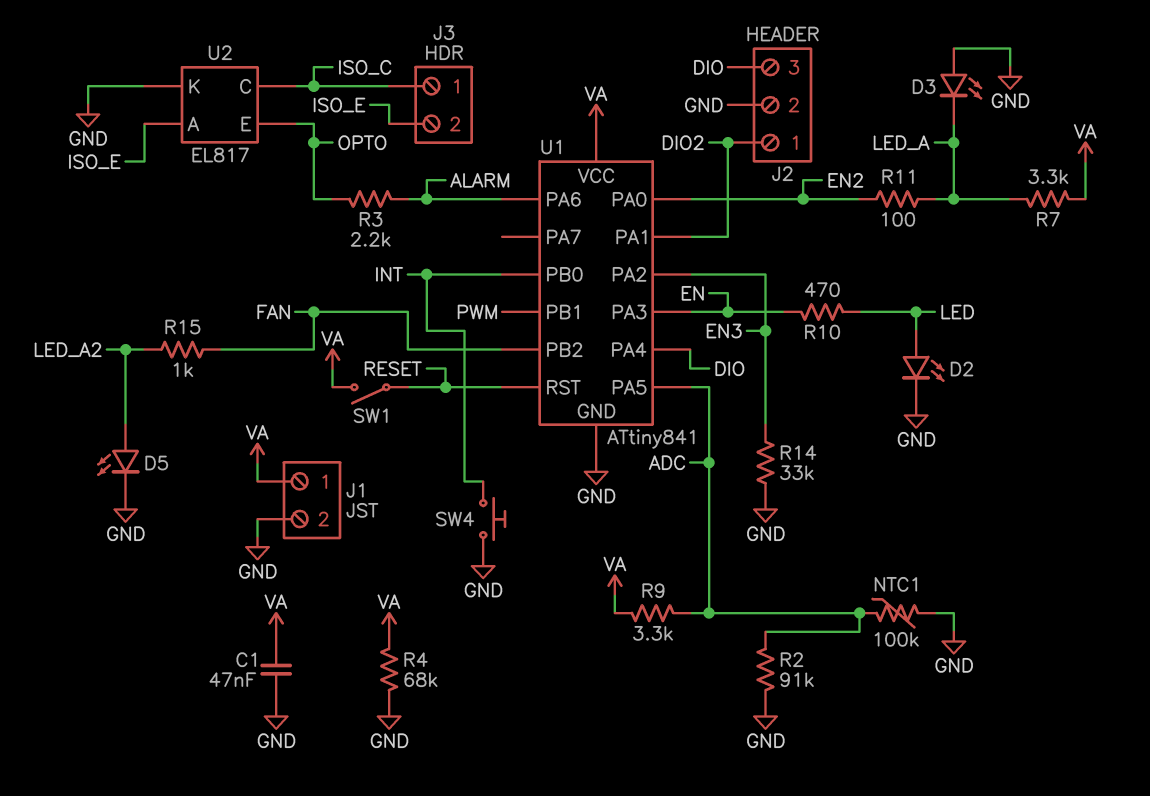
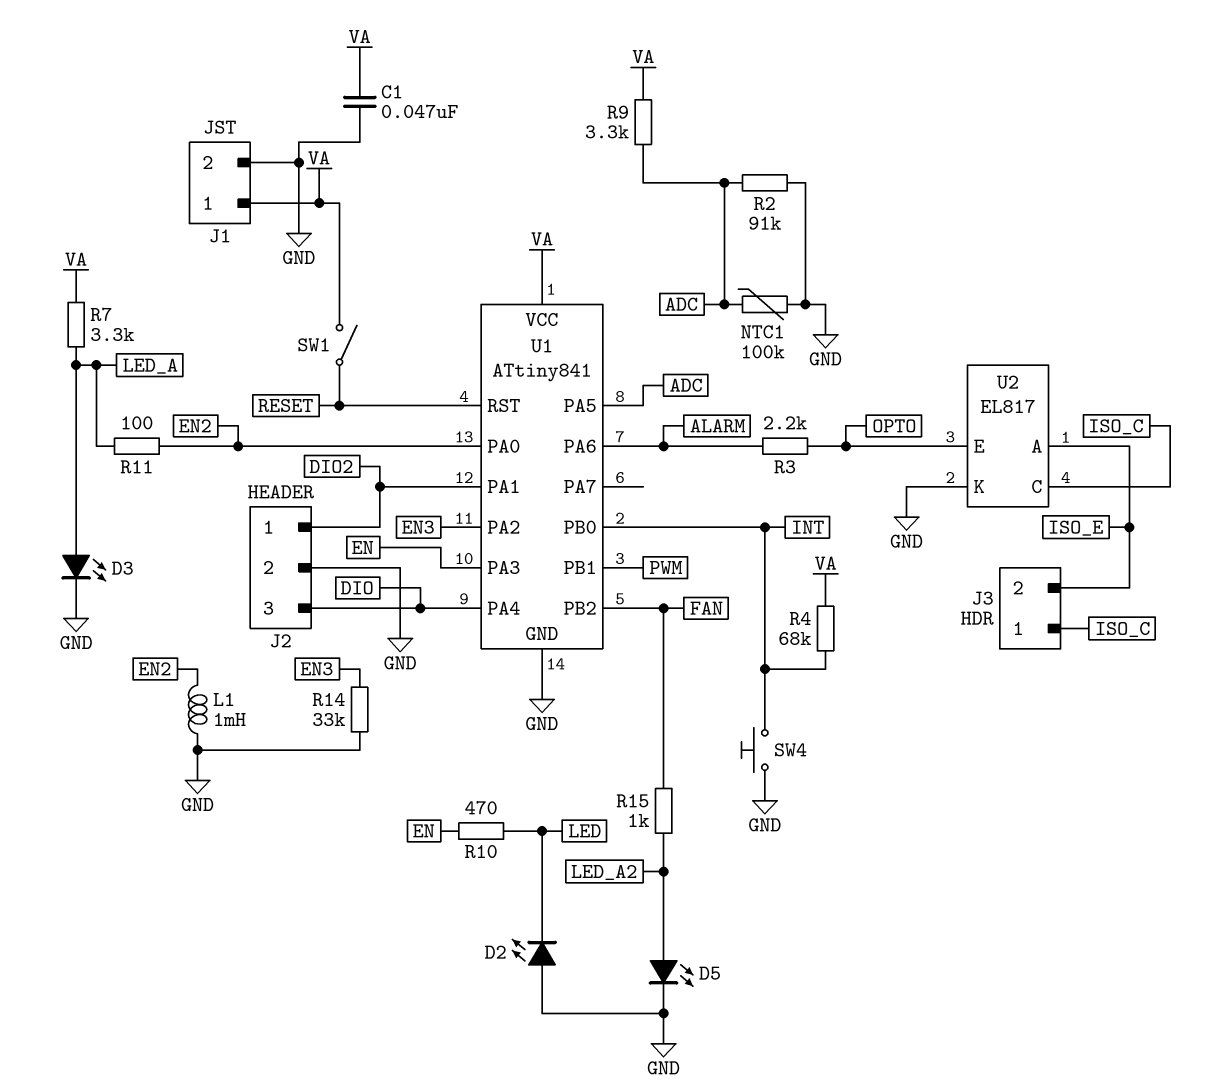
D2: LED (A LED, K GND) -> LED (A GND, K LED)
D3: LED (A GND, K LED_A) -> LED (A LED_A, K GND)
L1: none -> 1mH (EN2, GND)
R4: 68k (GND, VA) -> 68k (INT, VA)

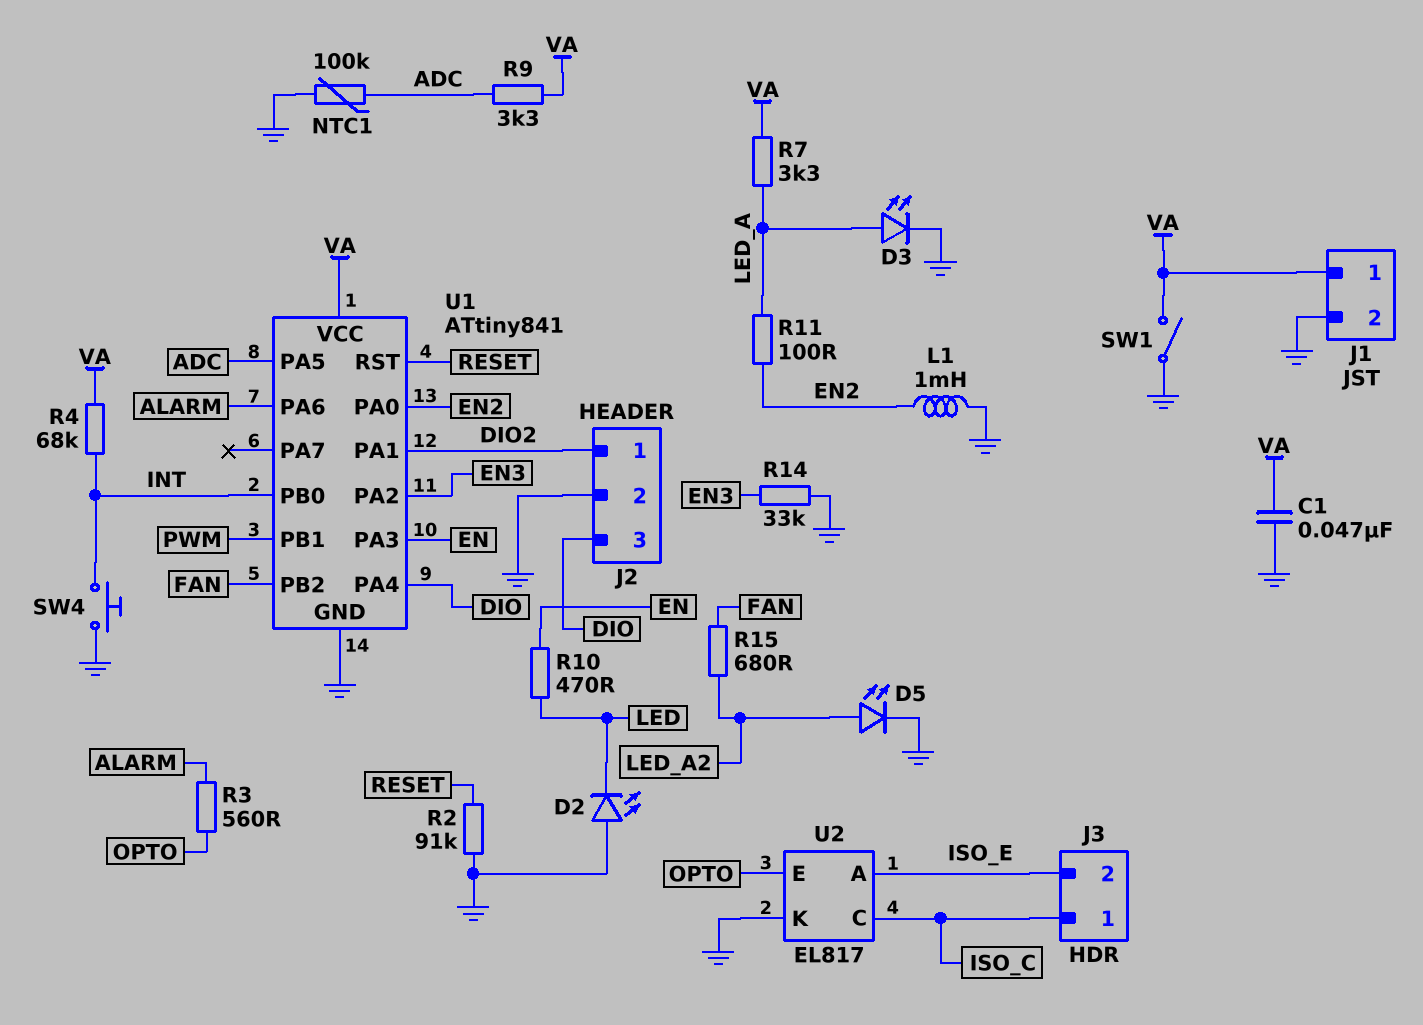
R2: 91k (ADC, GND) -> 91k (GND, RESET)
R3: 2.2k (ALARM, OPTO) -> 560 (ALARM, OPTO)
R15: 1k (FAN, LED_A2) -> 680 (FAN, LED_A2)
SW1: switch (RESET, VA) -> switch (GND, VA)

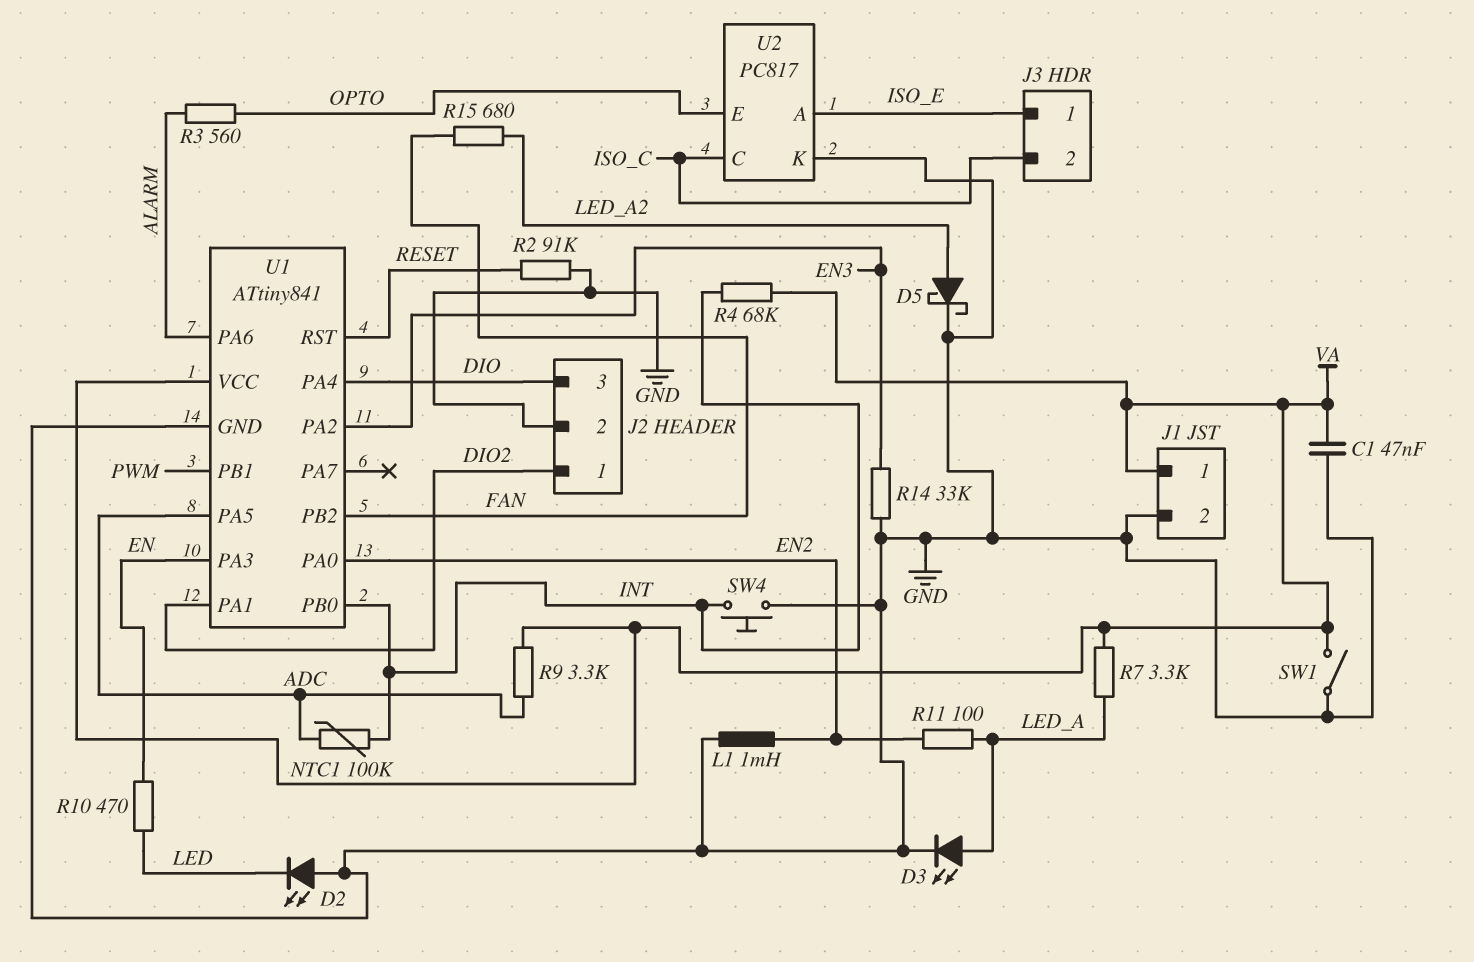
D5: LED (A LED_A2, K GND) -> schottky (A LED_A2, K GND)
J3 pin 1: ISO_C -> ISO_E
J3 pin 2: ISO_E -> ISO_C
NTC1: 100k (ADC, GND) -> 100k (ADC, INT)
U2: EL817 -> PC817

